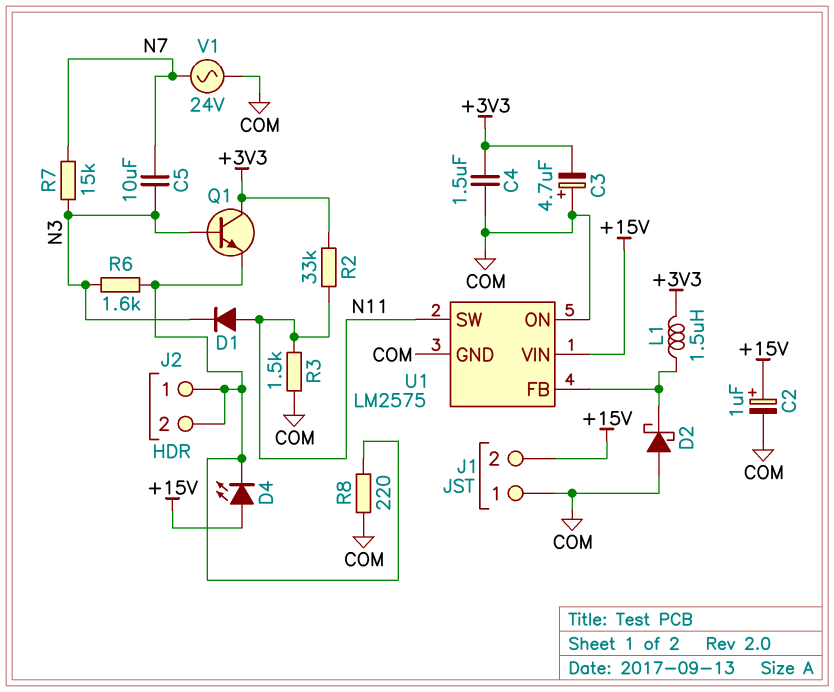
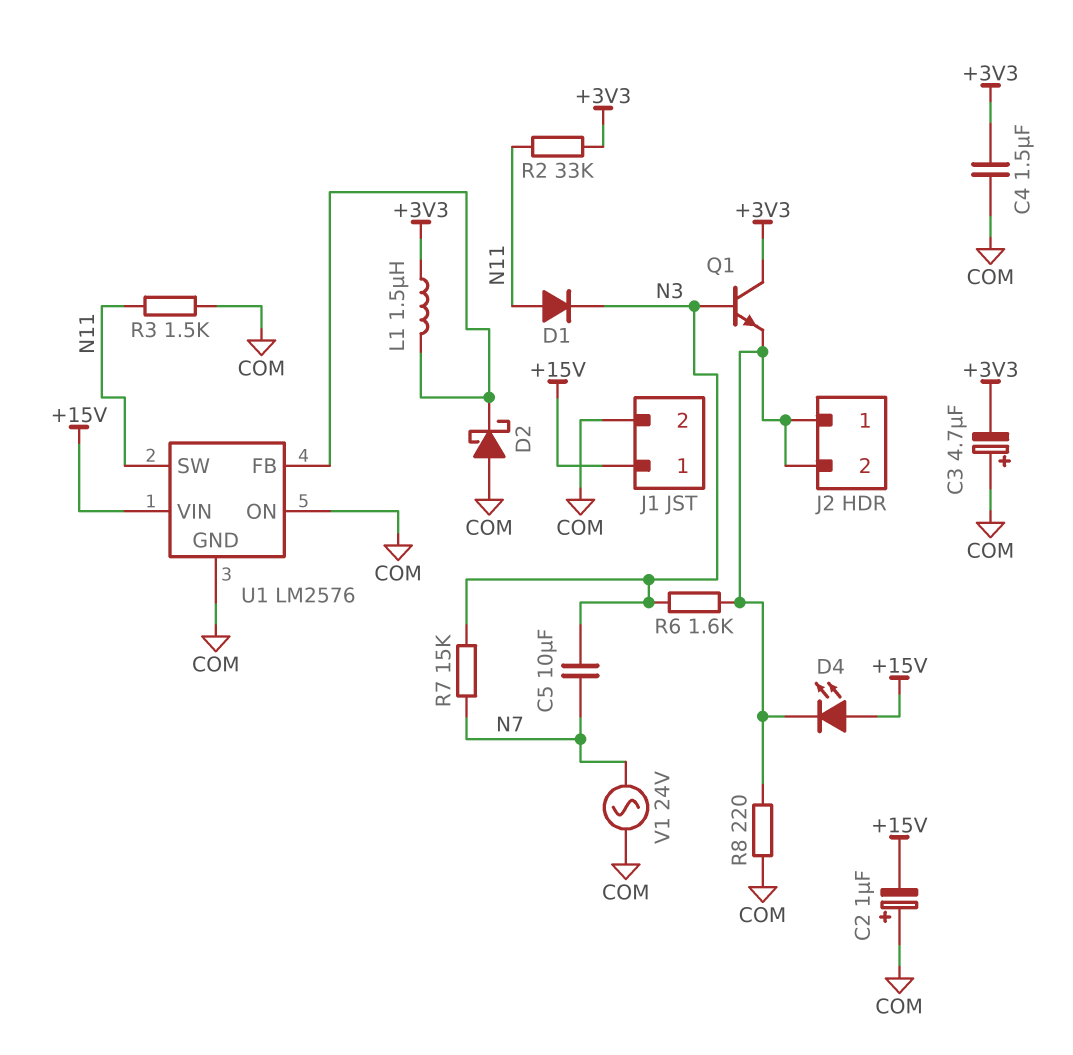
C2: 1uF (plus +15V, minus COM) -> 1uF (plus COM, minus +15V)
J1 pin 1: COM -> +15V
J1 pin 2: +15V -> COM
U1: LM2575 -> LM2576

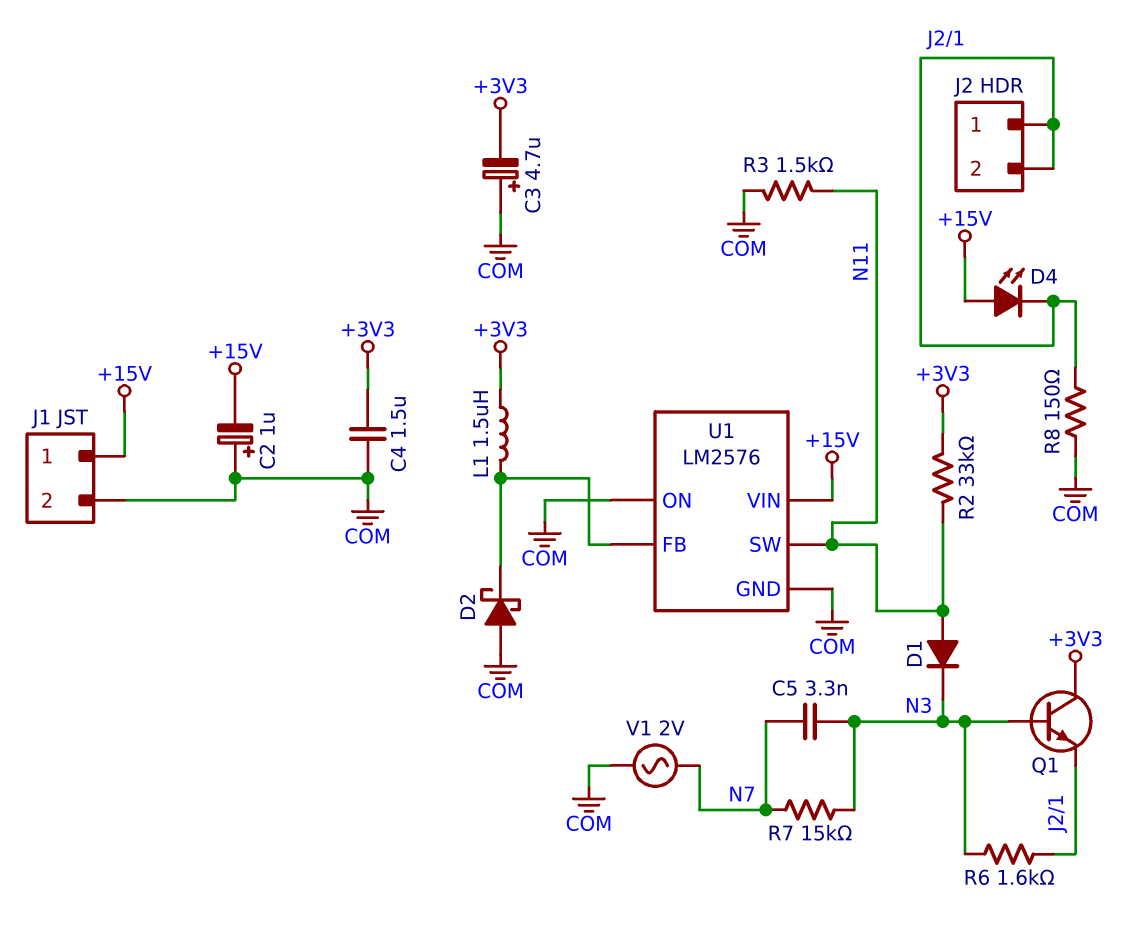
C5: 10uF (N3, N7) -> 3.3nF (N3, N7)
R8: 220 (COM, J2/1) -> 150 (COM, J2/1)
V1: AC 24V (COM, N7) -> AC 2V (COM, N7)

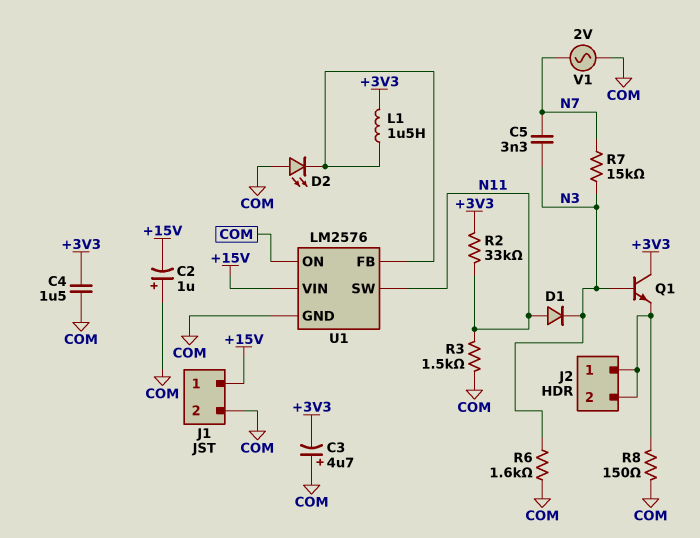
D2: schottky (A COM, K U1/FB) -> LED (A COM, K U1/FB)
D4: LED (A +15V, K J2/1) -> none
R6: 1.6k (J2/1, N3) -> 1.6k (COM, N3)

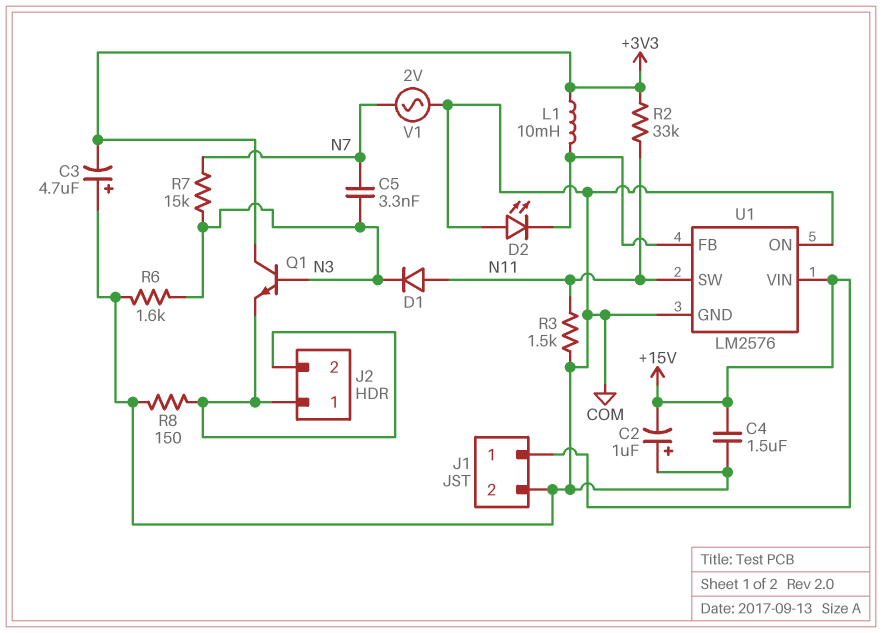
C4: 1.5uF (+3V3, COM) -> 1.5uF (+15V, COM)
L1: 1.5uH (+3V3, U1/FB) -> 10mH (+3V3, U1/FB)

